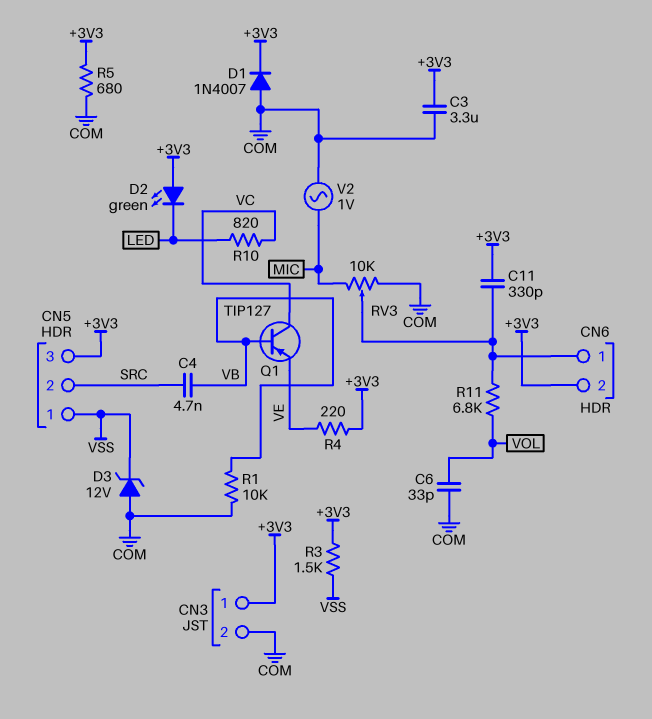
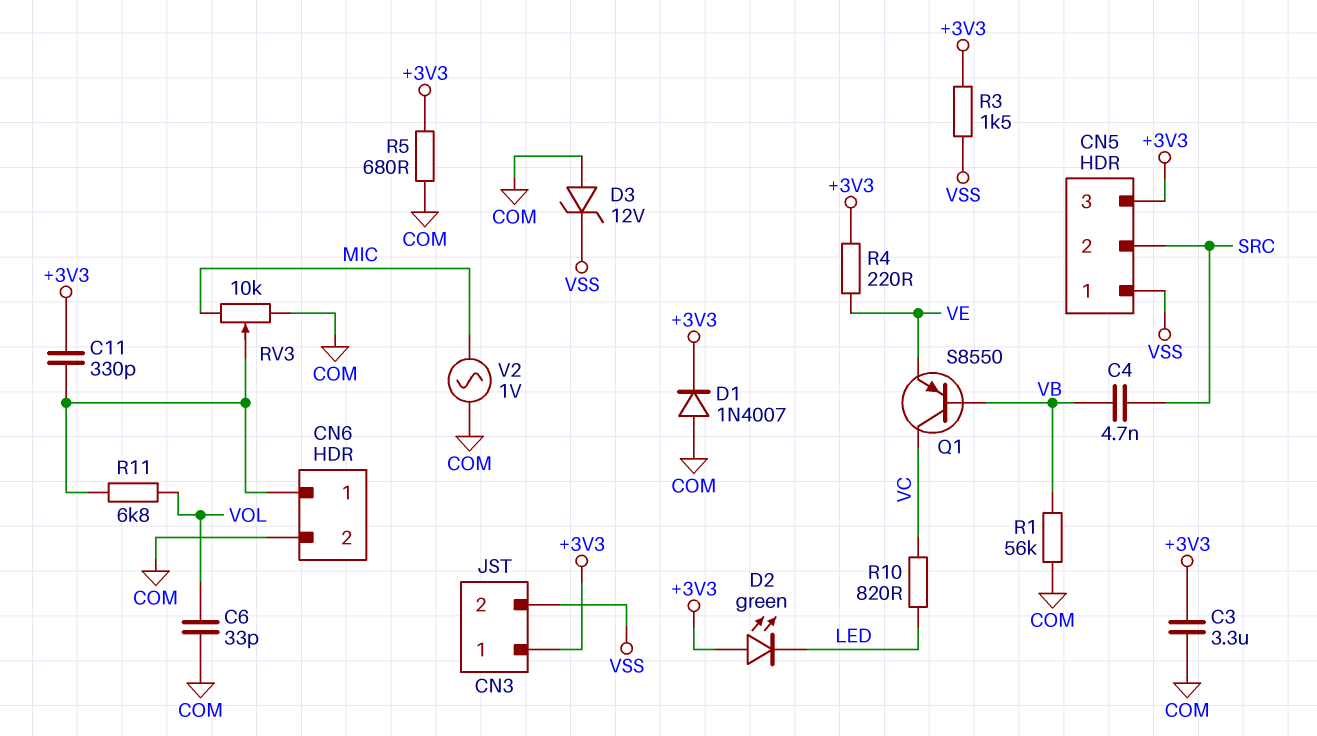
CN3 pin 2: COM -> VSS
CN6 pin 2: +3V3 -> COM
Q1: PNP TIP127 (B VB, C VC, E VE) -> PNP S8550 (B VB, C VC, E VE)
R1: 10k (COM, VB) -> 56k (COM, VB)

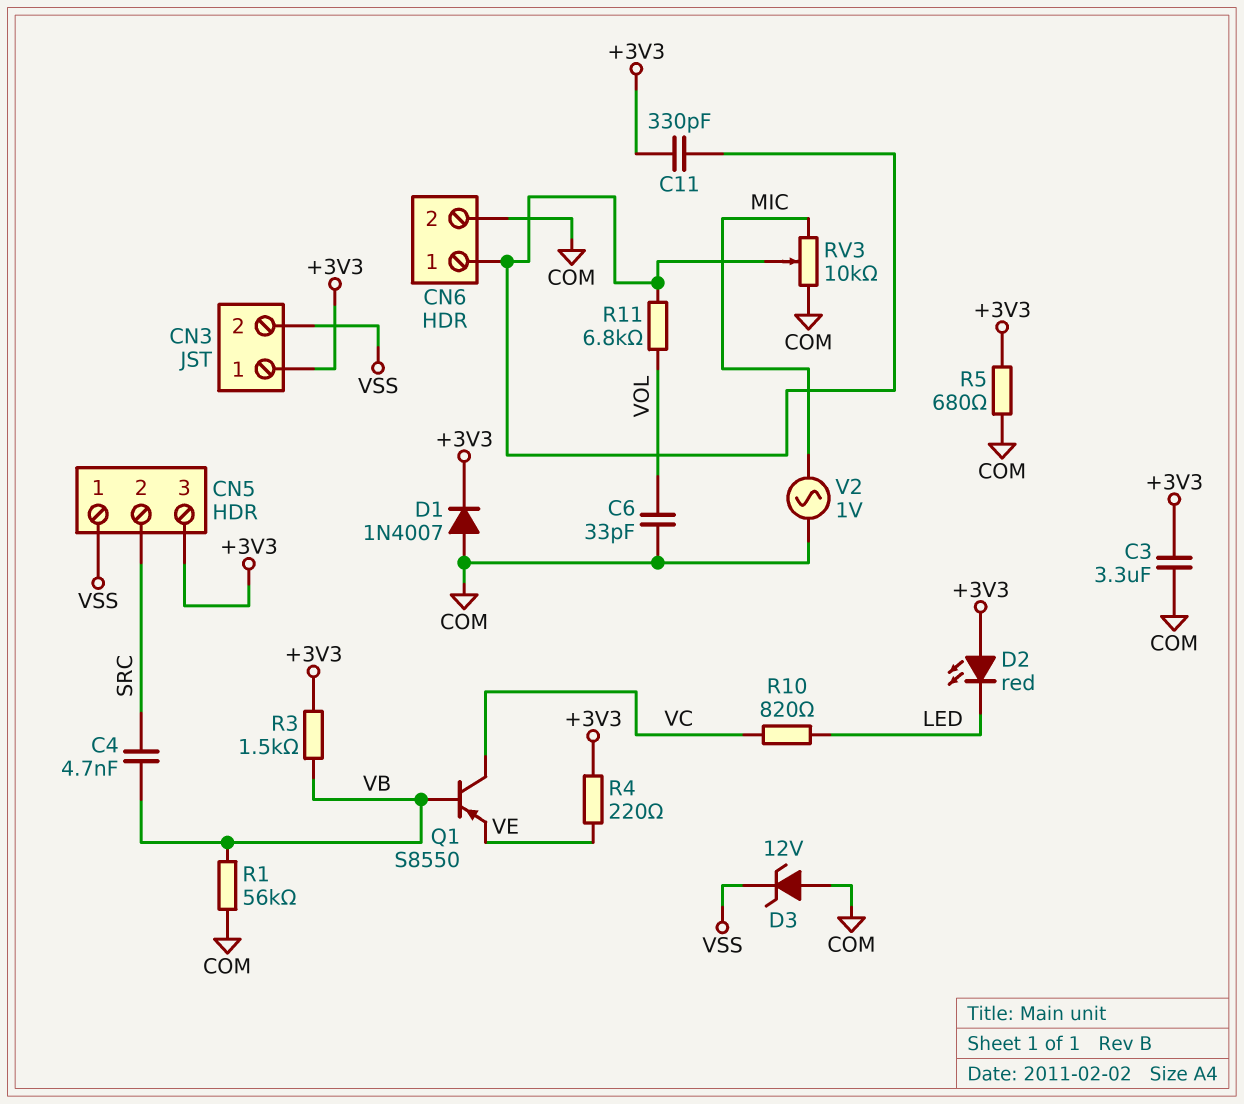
D2: LED green (A +3V3, K LED) -> LED red (A +3V3, K LED)
R3: 1.5k (+3V3, VSS) -> 1.5k (+3V3, VB)

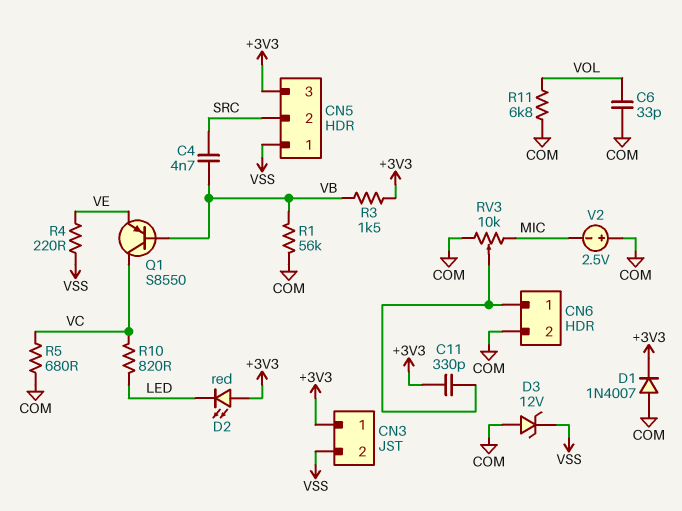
C3: 3.3uF (+3V3, COM) -> none
R4: 220 (+3V3, VE) -> 220 (VE, VSS)
R5: 680 (+3V3, COM) -> 680 (COM, VC)
R11: 6.8k (CN6/1, VOL) -> 6.8k (COM, VOL)
V2: AC 1V (COM, MIC) -> 2.5V (plus COM, minus MIC)

